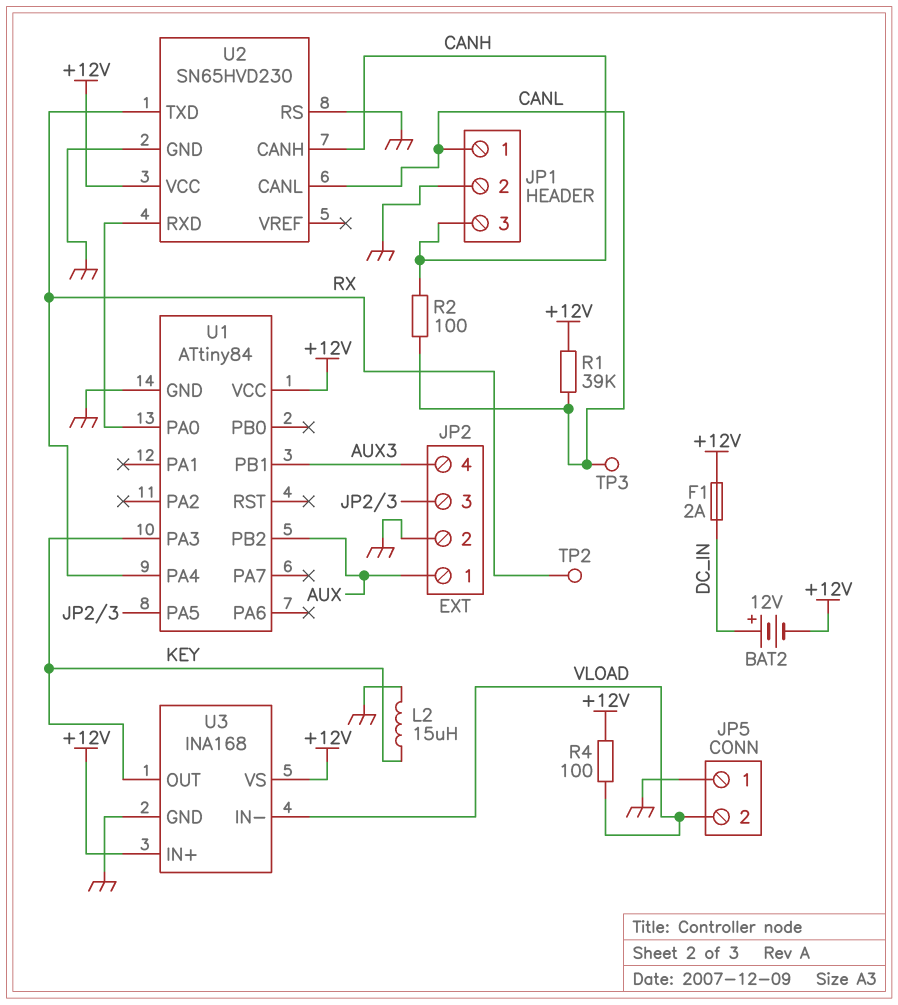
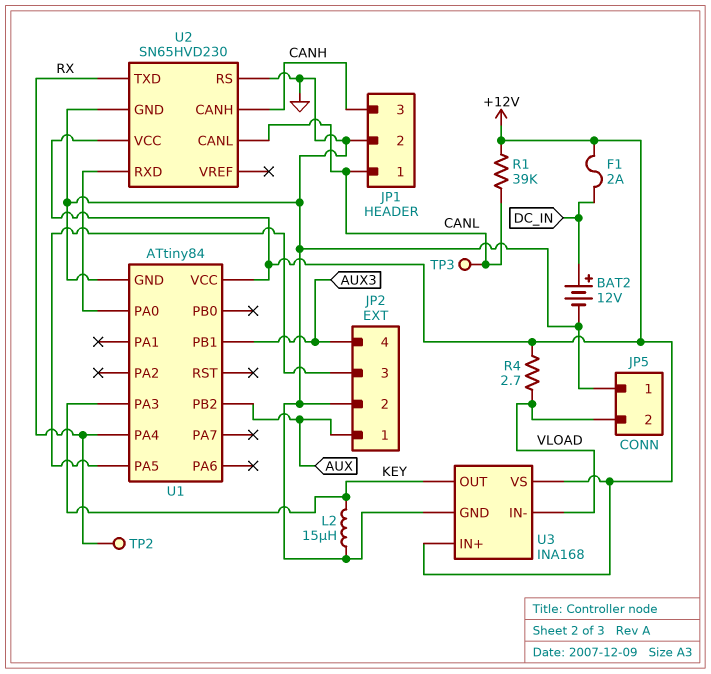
BAT2: 12V (plus DC_IN, minus +12V) -> 12V (plus DC_IN, minus GND)
R2: 100 (CANH, CANL) -> none
R4: 100 (+12V, VLOAD) -> 2.7 (+12V, VLOAD)

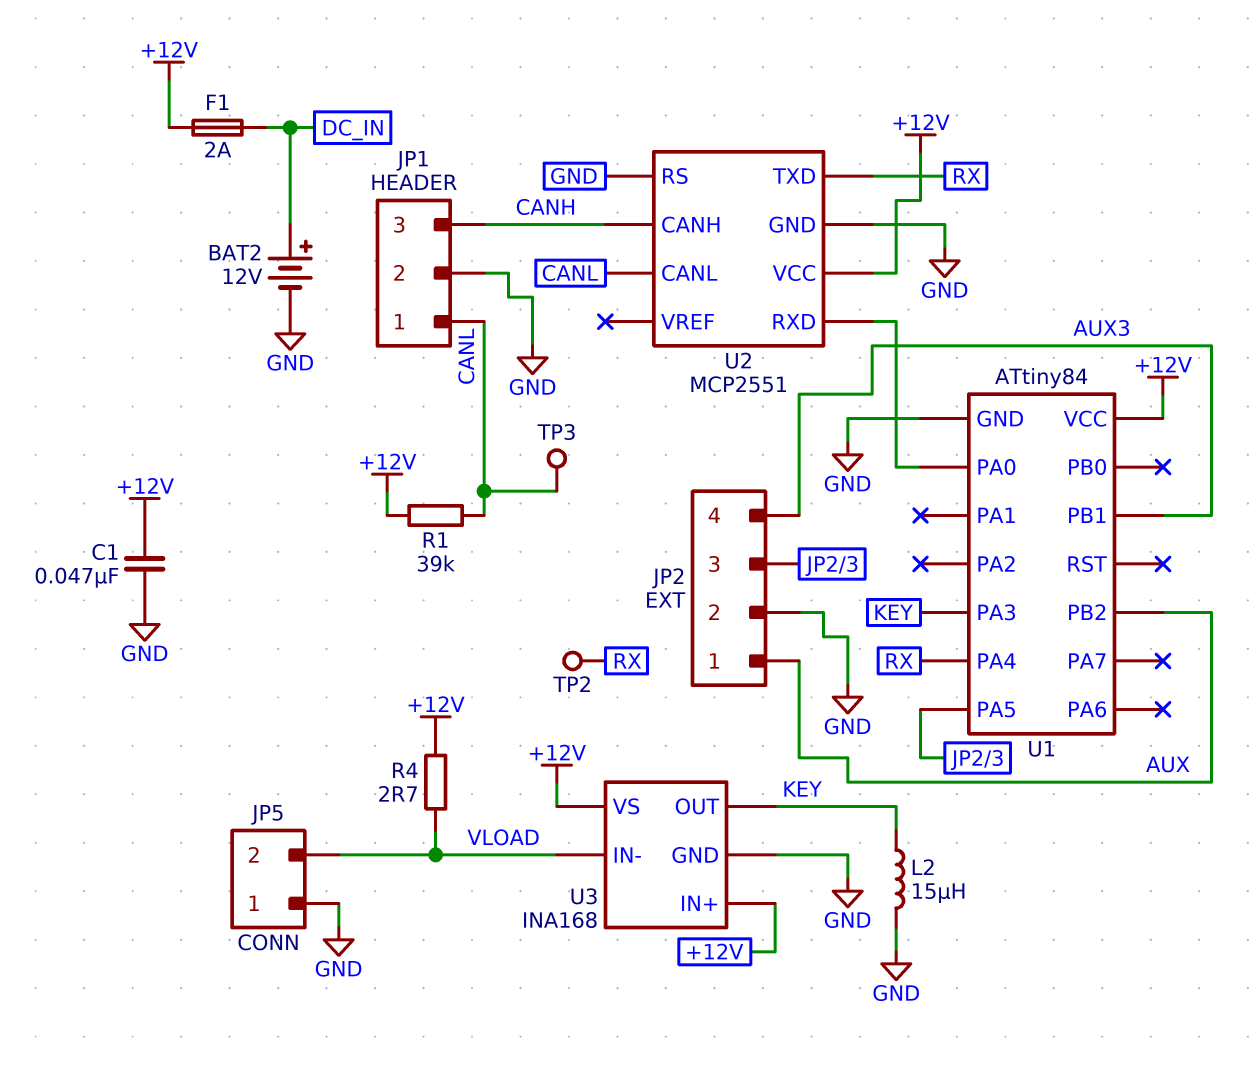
C1: none -> 47nF (+12V, GND)
U2: SN65HVD230 -> MCP2551

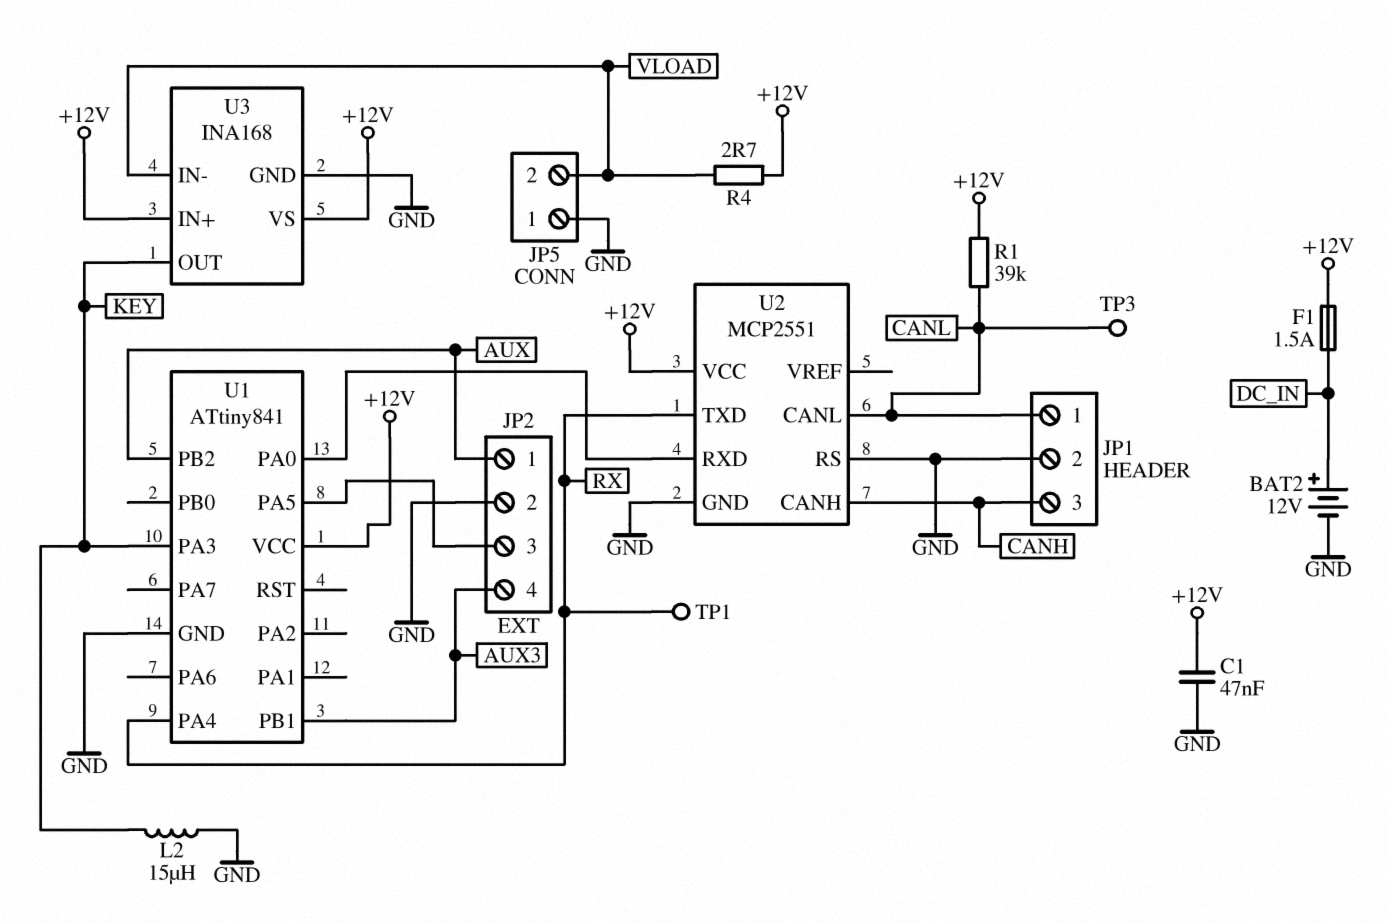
F1: 2A (+12V, DC_IN) -> 1.5A (+12V, DC_IN)
TP1: none -> test point (RX)
TP2: test point (RX) -> none
U1: ATtiny84 -> ATtiny841

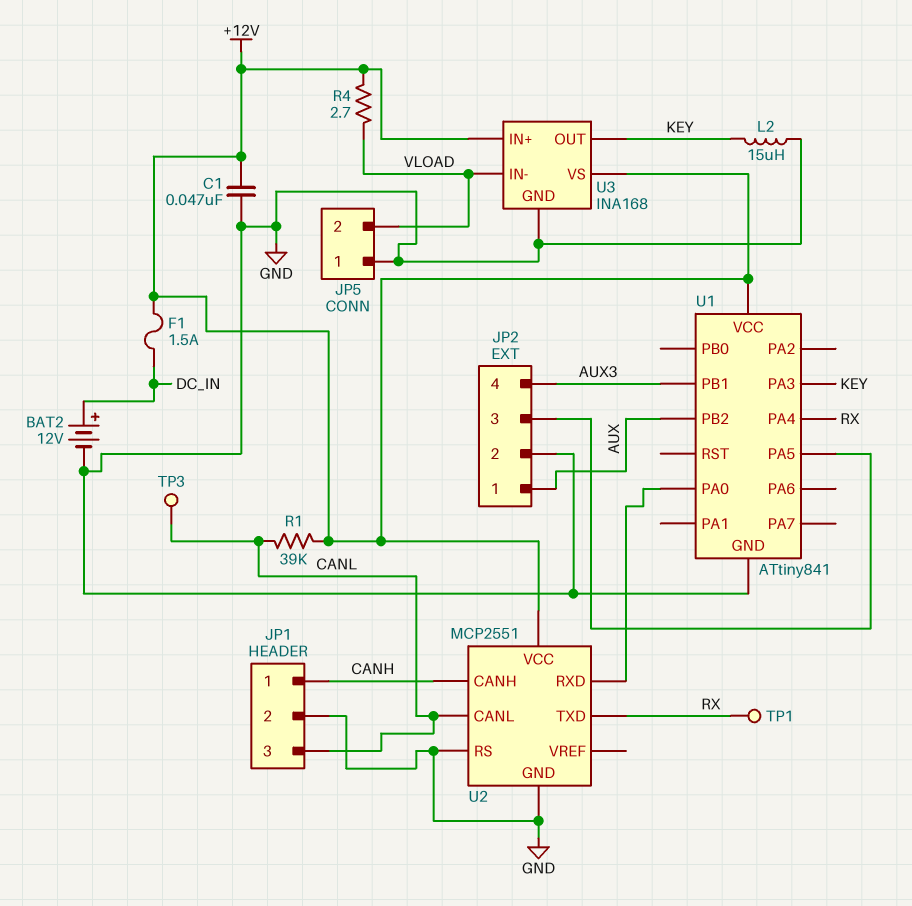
JP1 pin 1: CANL -> CANH
JP1 pin 3: CANH -> CANL

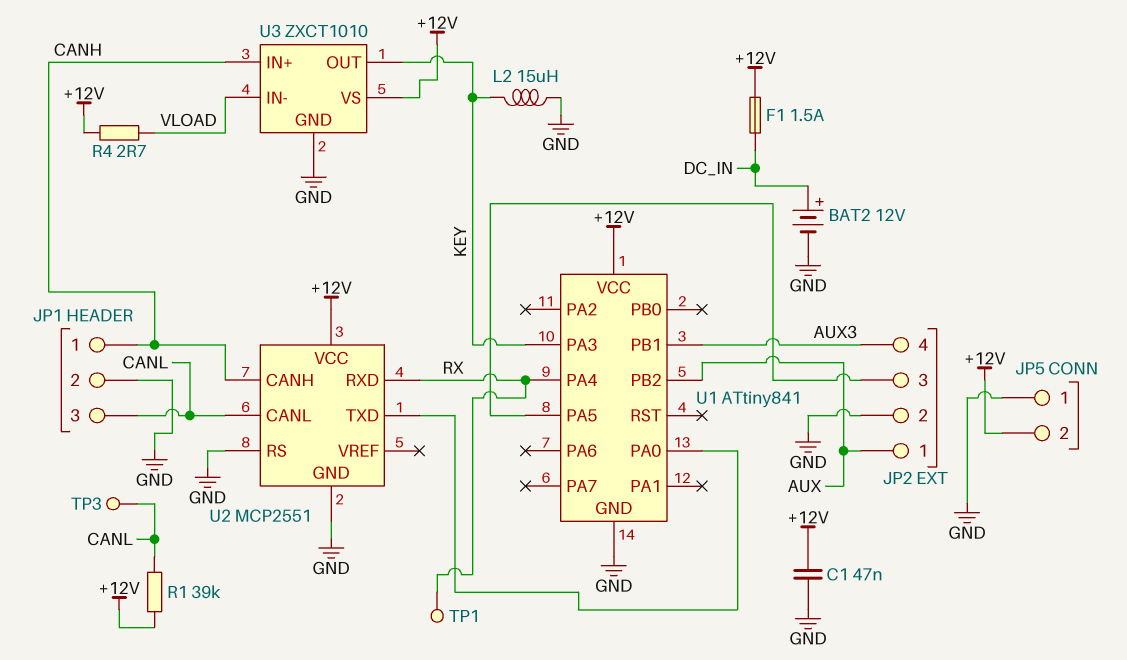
JP5 pin 2: VLOAD -> +12V
U2 pin RXD: U1/PA0 -> RX
U2 pin TXD: RX -> U1/PA0
U3: INA168 -> ZXCT1010
U3 pin IN+: +12V -> CANH

